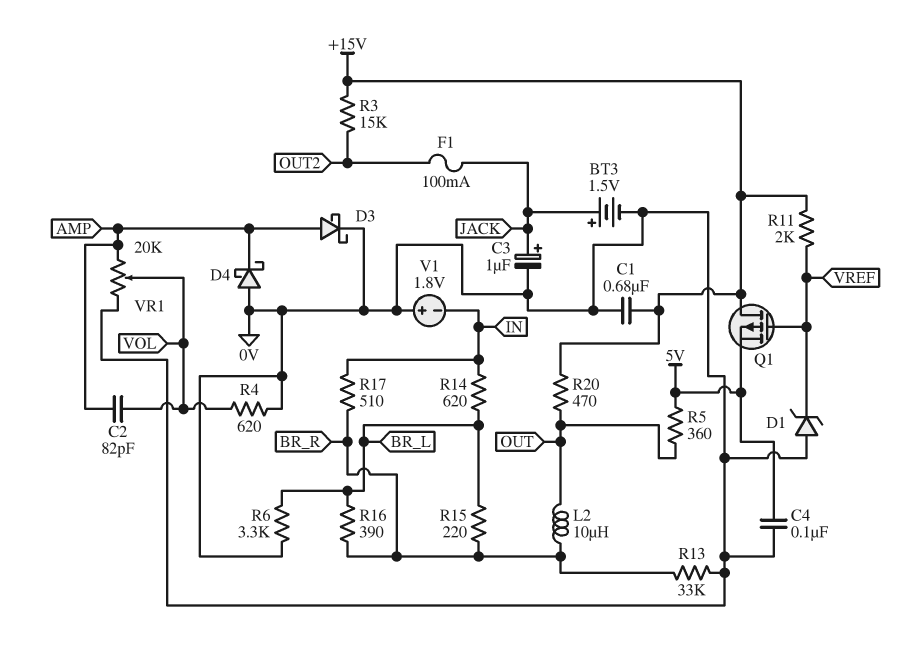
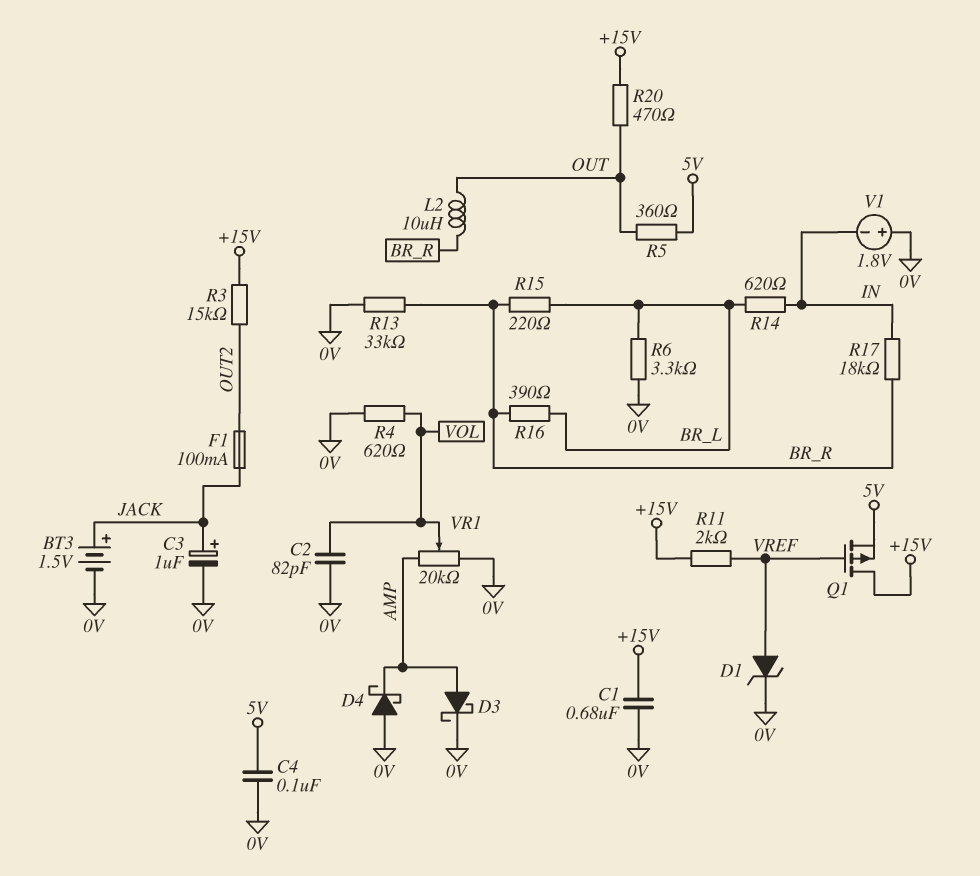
C2: 82pF (AMP, VOL) -> 82pF (0V, VOL)
D1: zener (A 0V, K VREF) -> zener (A VREF, K 0V)
R17: 510 (BR_R, IN) -> 18k (BR_R, IN)

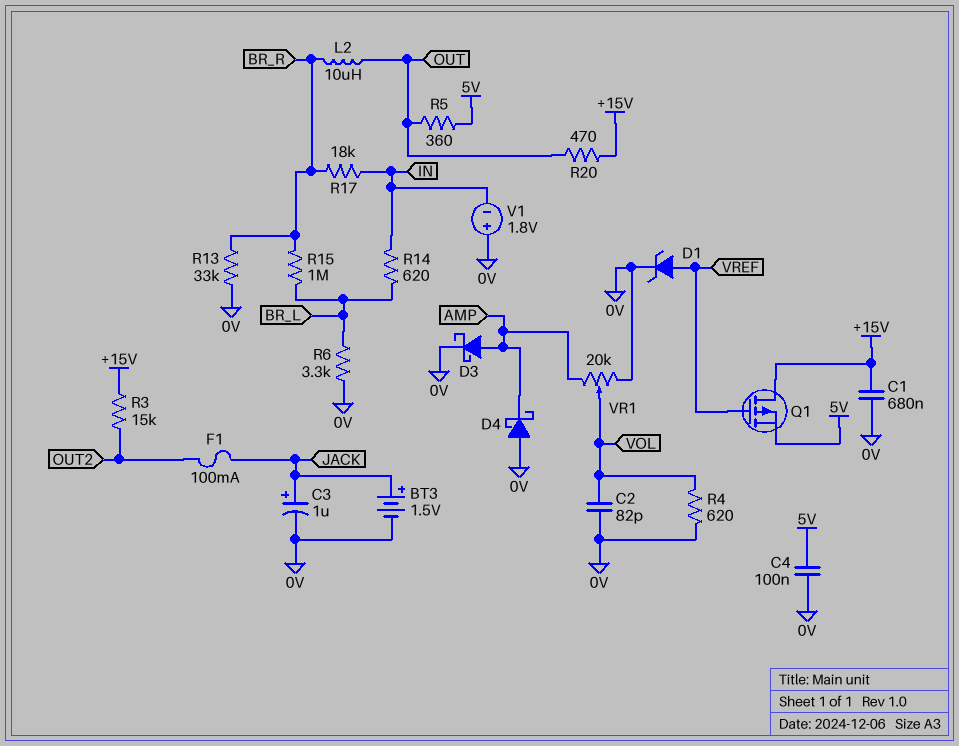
R11: 2k (+15V, VREF) -> none
R15: 220 (BR_L, BR_R) -> 1M (BR_L, BR_R)
R16: 390 (BR_L, BR_R) -> none

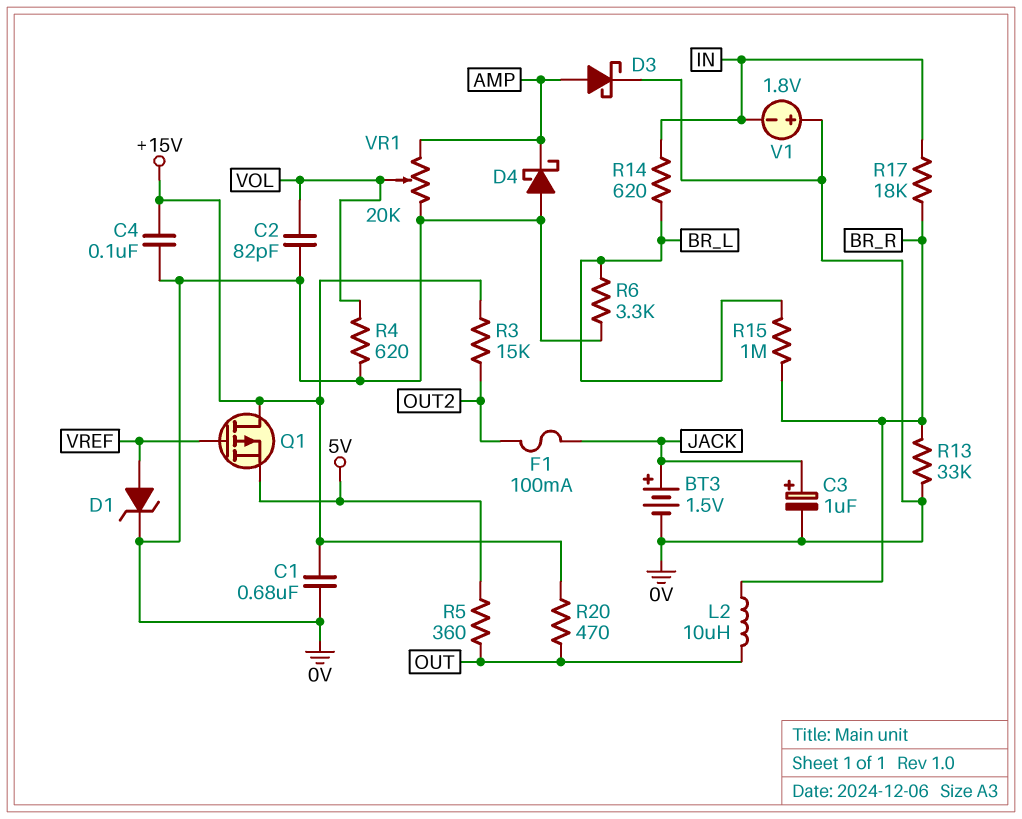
C4: 100nF (0V, 5V) -> 100nF (+15V, 0V)

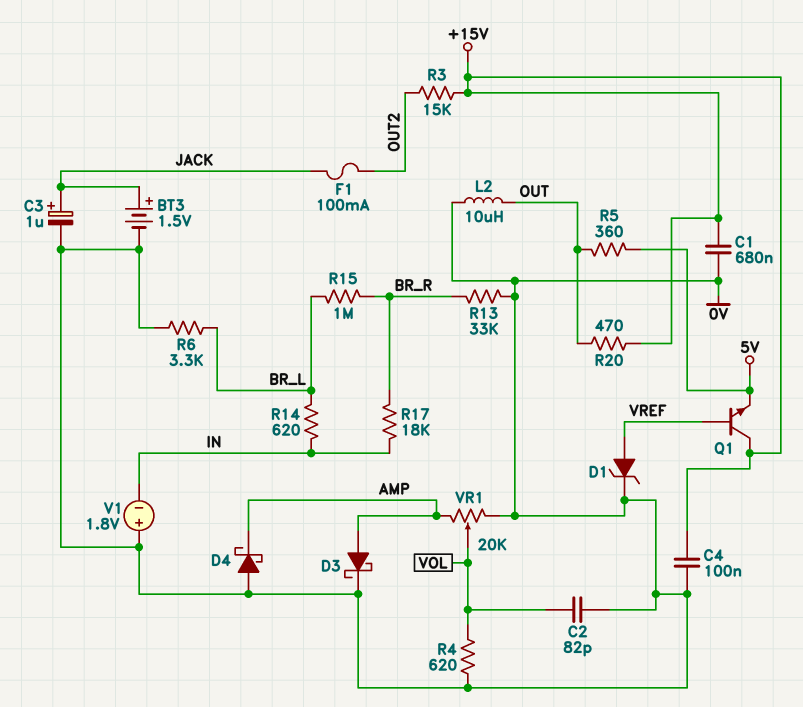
L2: 10uH (BR_R, OUT) -> 10uH (0V, OUT)
Q1: PMOS (G VREF, D +15V, S 5V) -> NPN (B VREF, C +15V, E 5V)

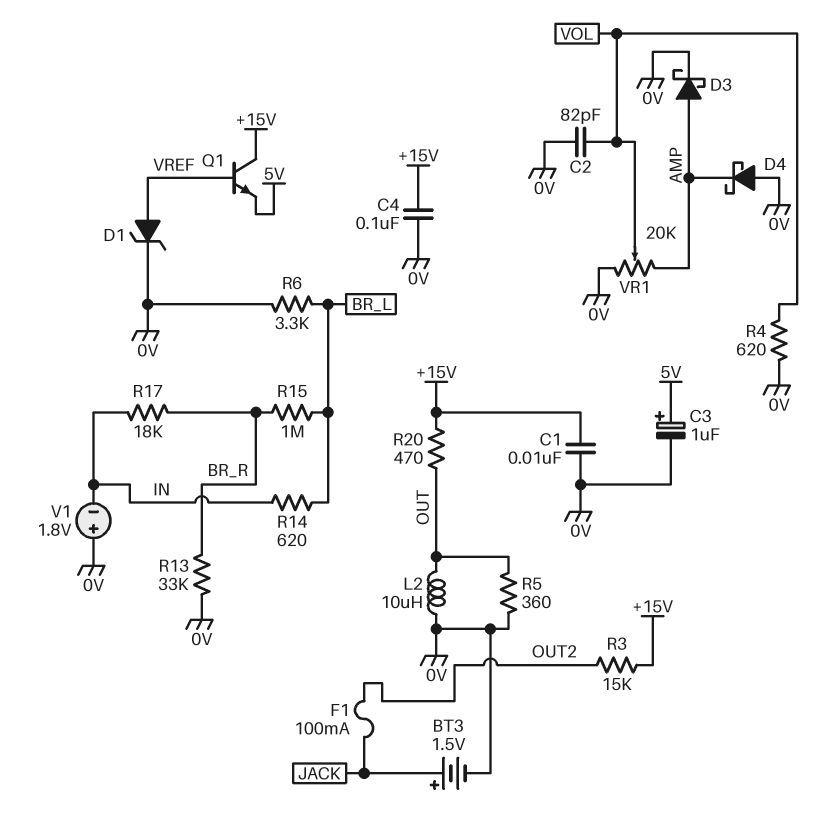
C1: 680nF (+15V, 0V) -> 10nF (+15V, 0V)
C3: 1uF (plus JACK, minus 0V) -> 1uF (plus 5V, minus 0V)
R5: 360 (5V, OUT) -> 360 (0V, OUT)

